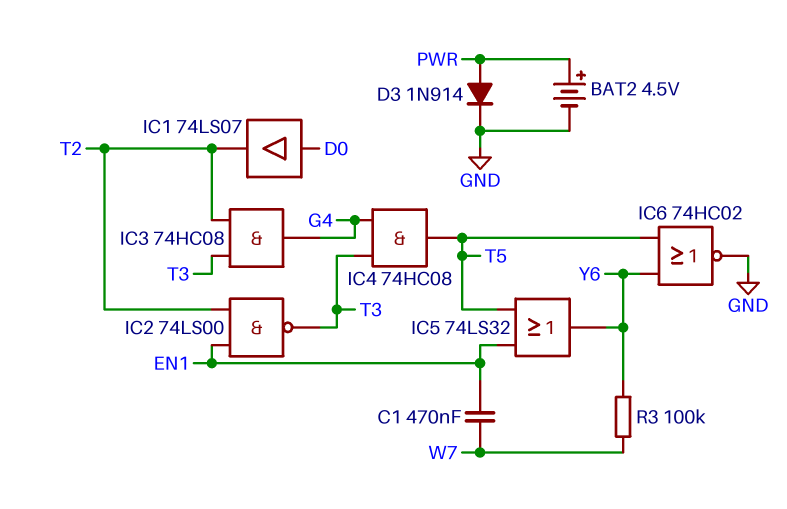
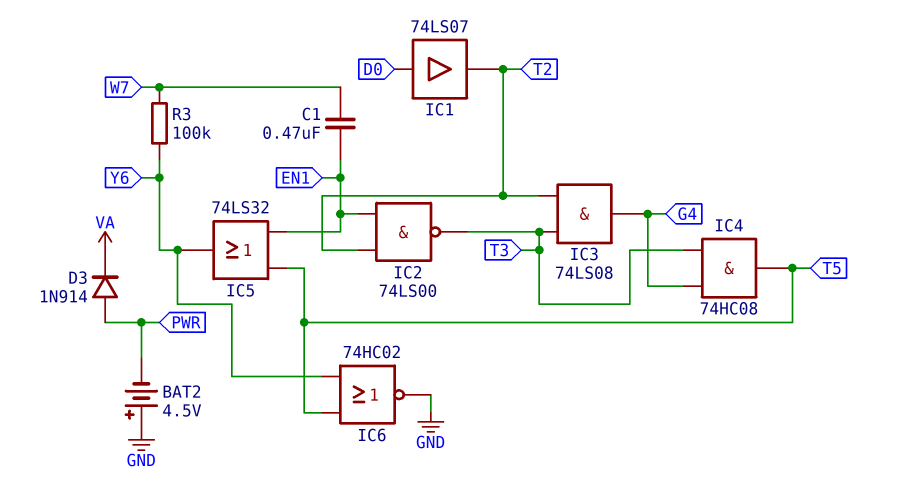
BAT2: 4.5V (plus PWR, minus GND) -> 4.5V (plus GND, minus PWR)
D3: diode 1N914 (A PWR, K GND) -> diode 1N914 (A PWR, K VA)
IC3: AND 74HC08 (in T2, in T3, out G4) -> AND 74LS08 (in T2, in T3, out G4)

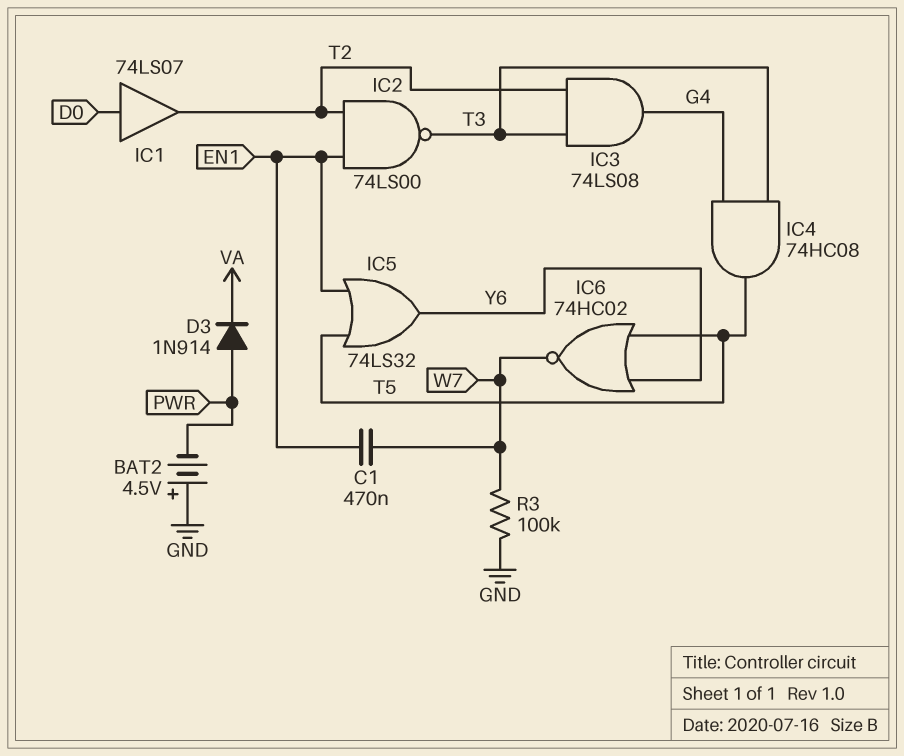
IC6: NOR 74HC02 (in T5, in Y6, out GND) -> NOR 74HC02 (in T5, in Y6, out W7)
R3: 100k (W7, Y6) -> 100k (GND, W7)

